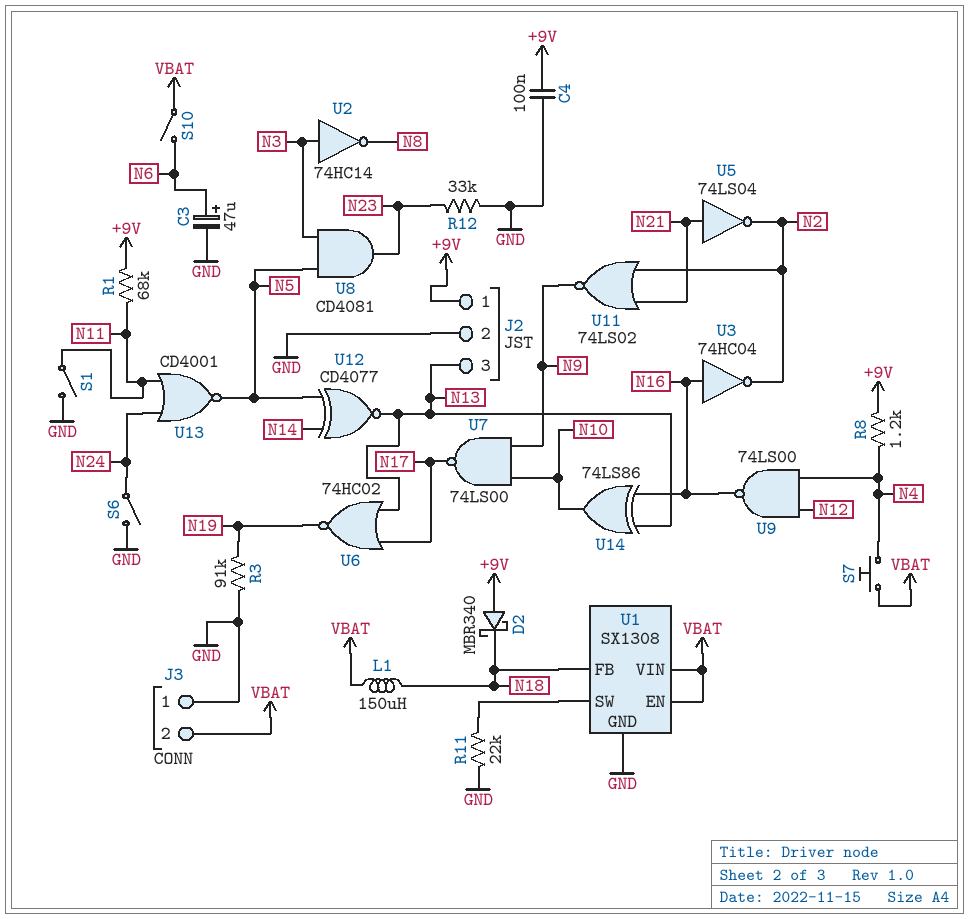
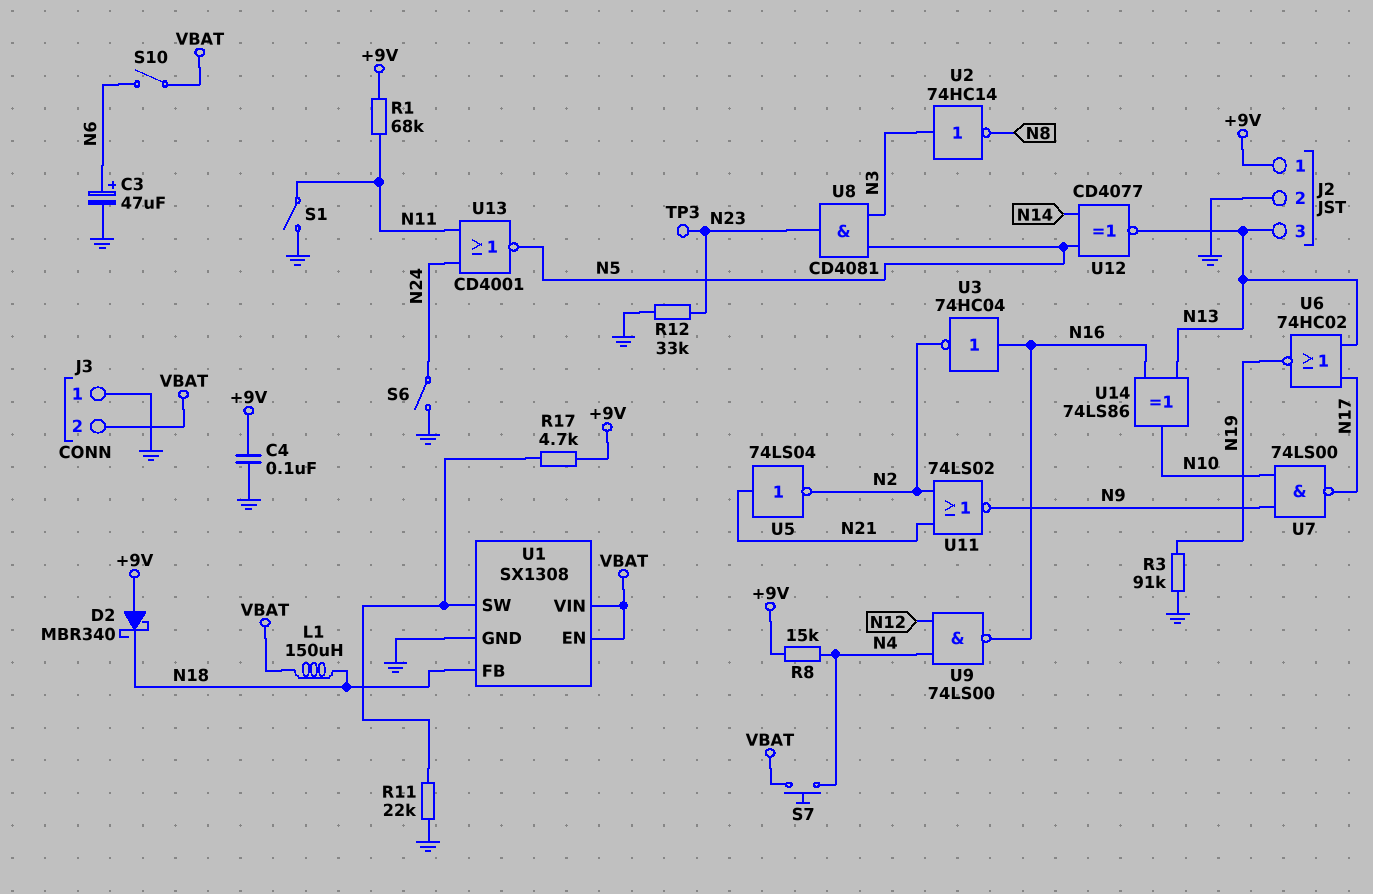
R8: 1.2k (+9V, N4) -> 15k (+9V, N4)
R17: none -> 4.7k (+9V, U1/SW)
TP3: none -> test point (N23)

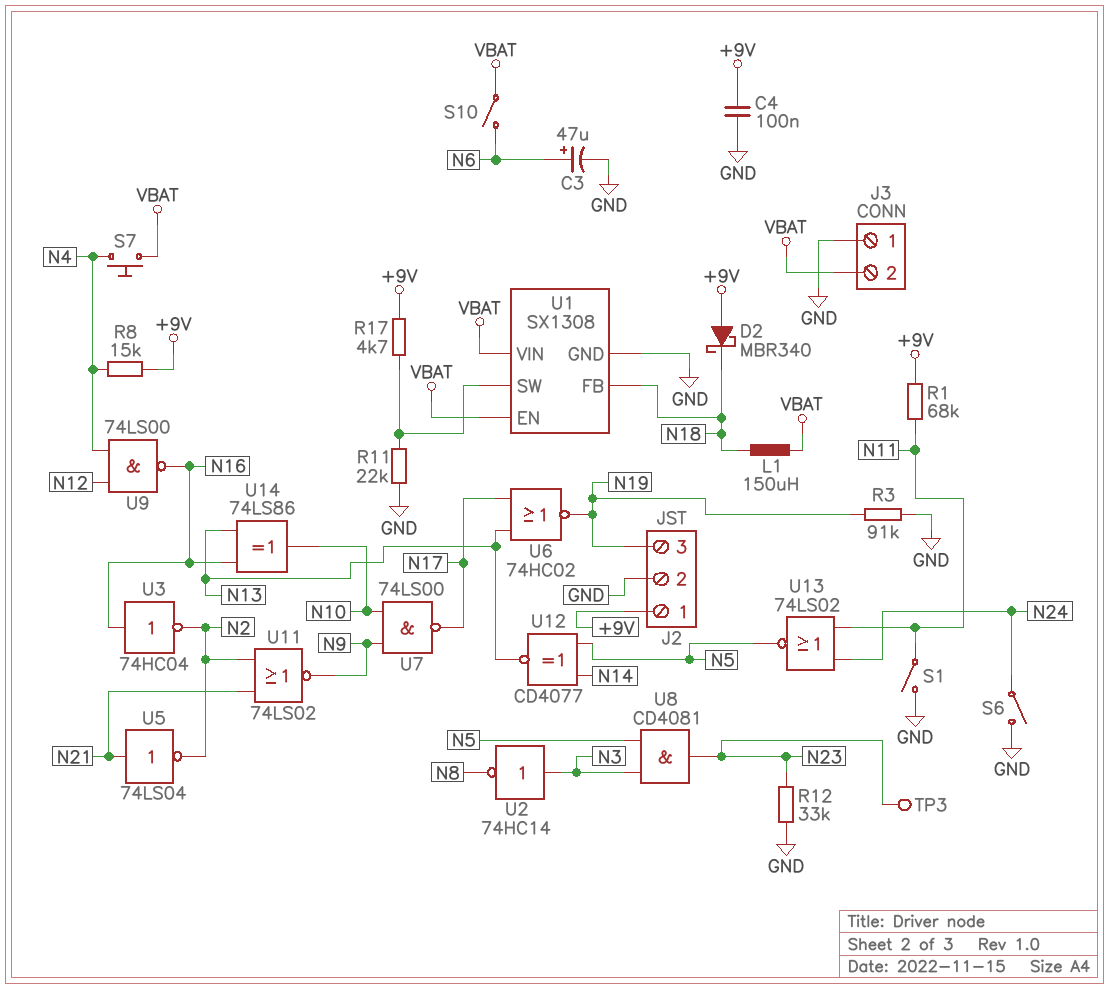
J2 pin 3: N13 -> N19
U13: NOR CD4001 (in N11, in N24, out N5) -> NOR 74LS02 (in N11, in N24, out N5)

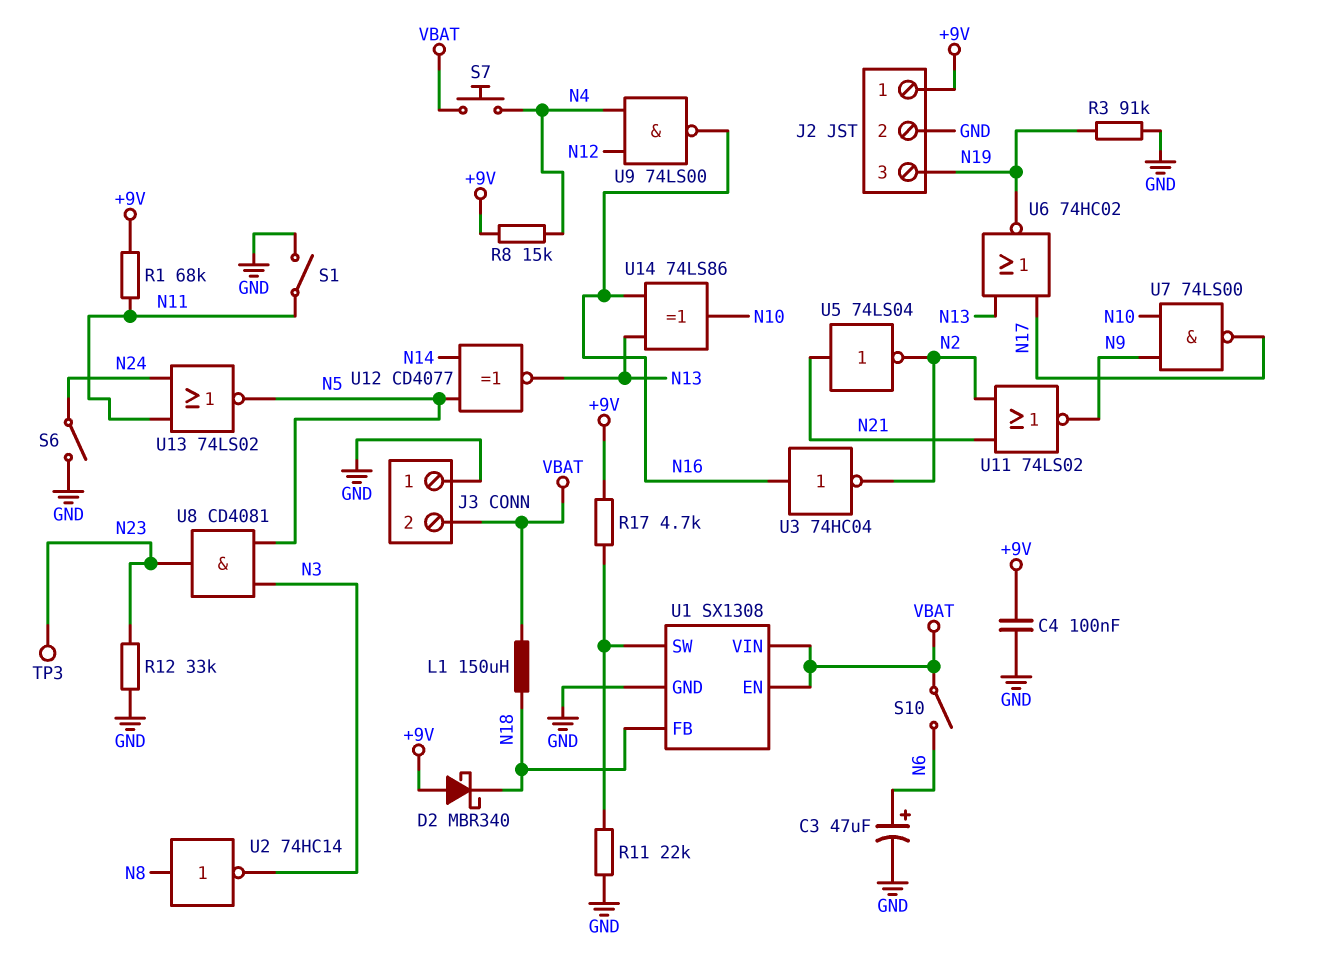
U2: NOT 74HC14 (in N3, out N8) -> NOT 74HC14 (in N8, out N3)

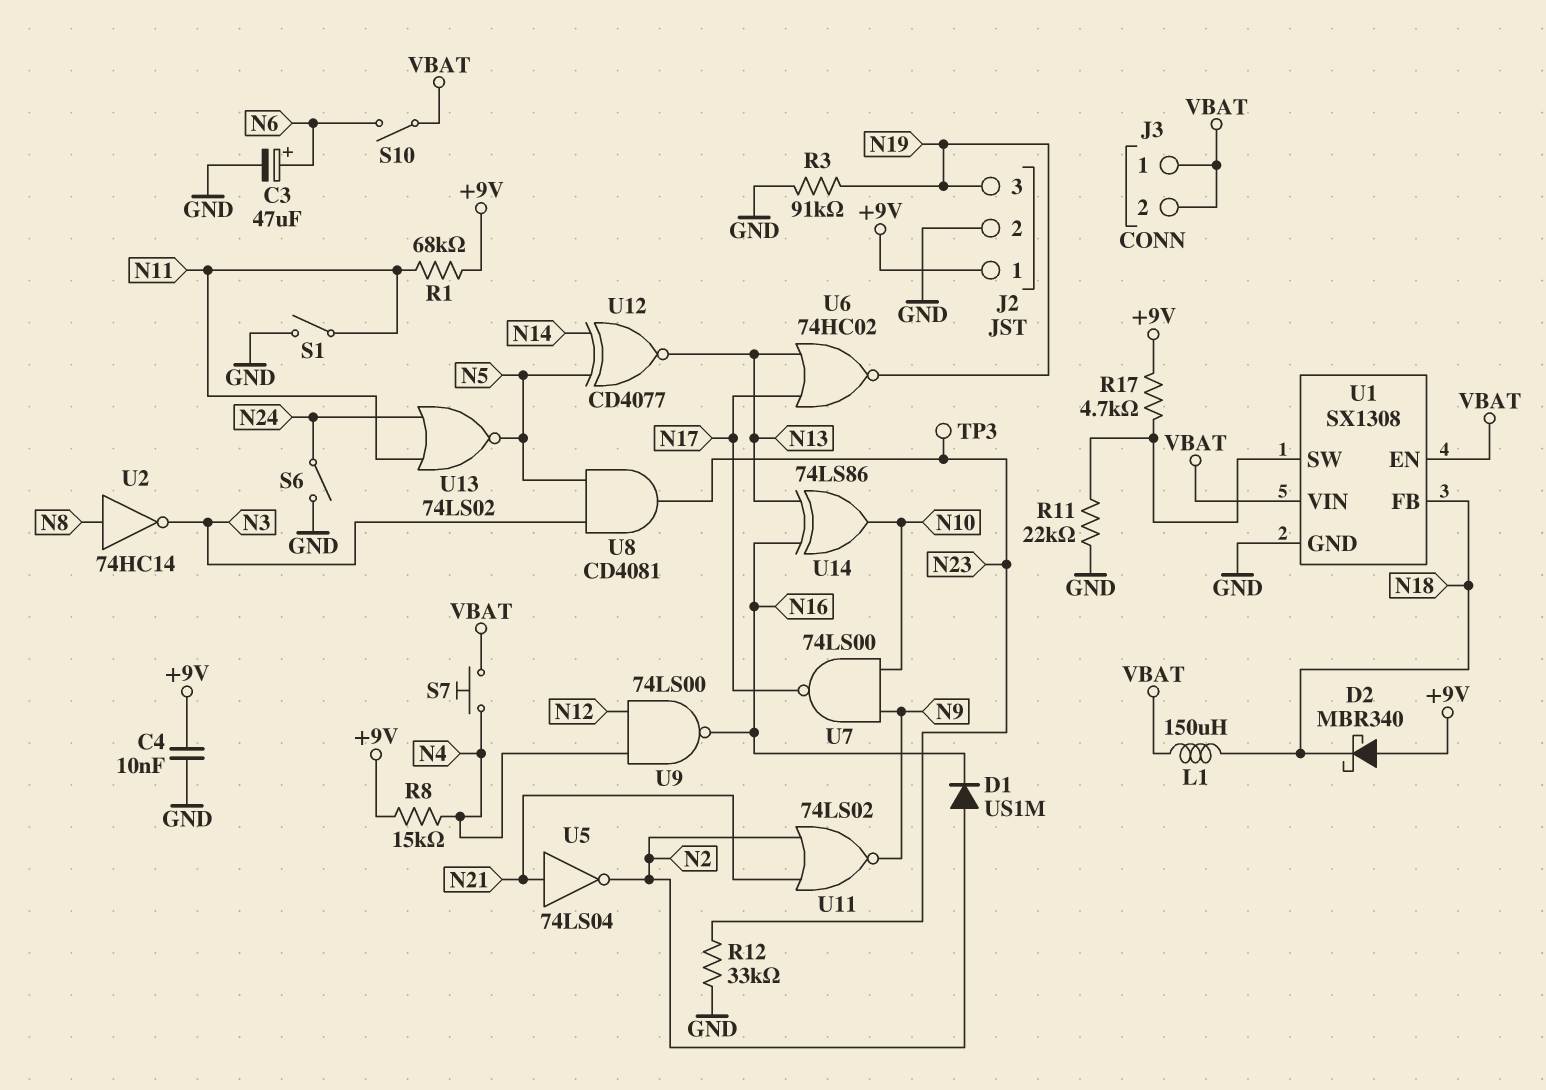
C4: 100nF (+9V, GND) -> 10nF (+9V, GND)
D1: none -> diode US1M (A N2, K N16)
J3 pin 1: GND -> VBAT
U3: NOT 74HC04 (in N16, out N2) -> none

